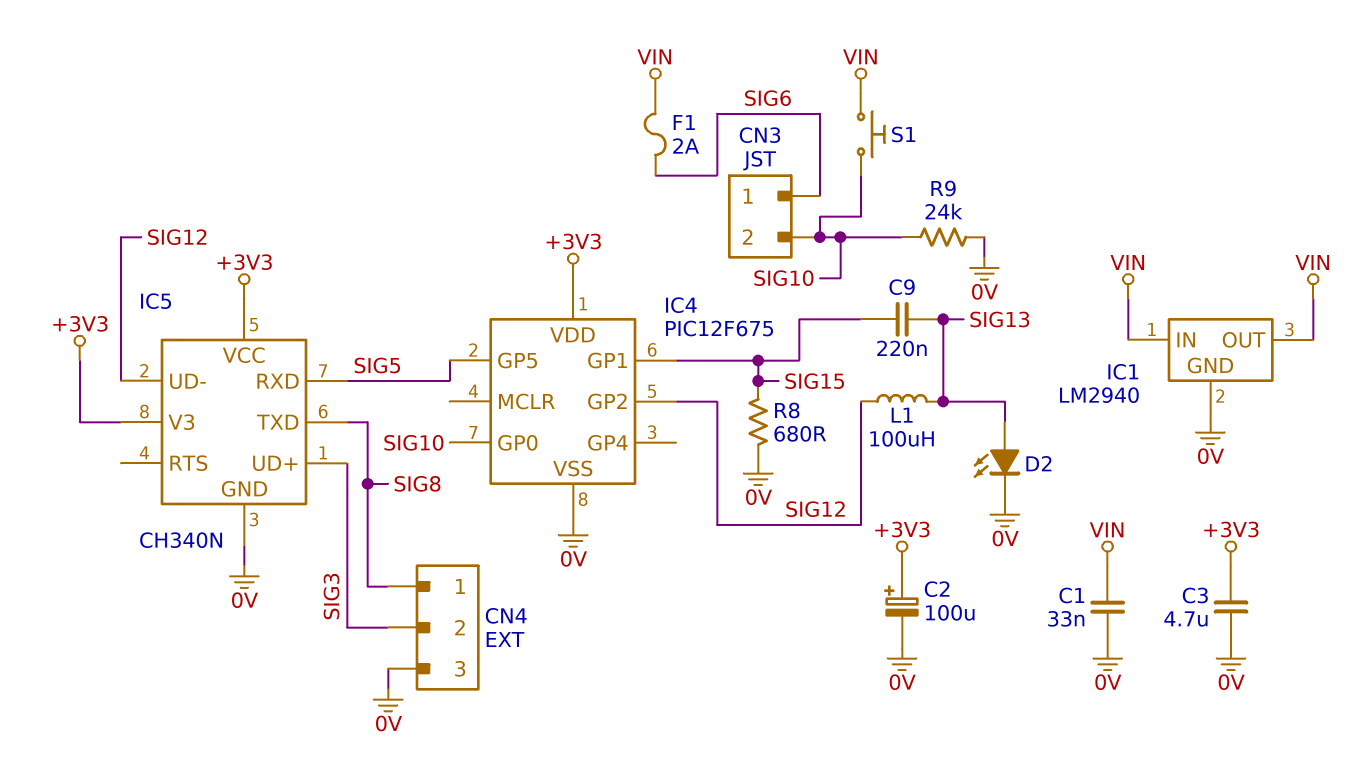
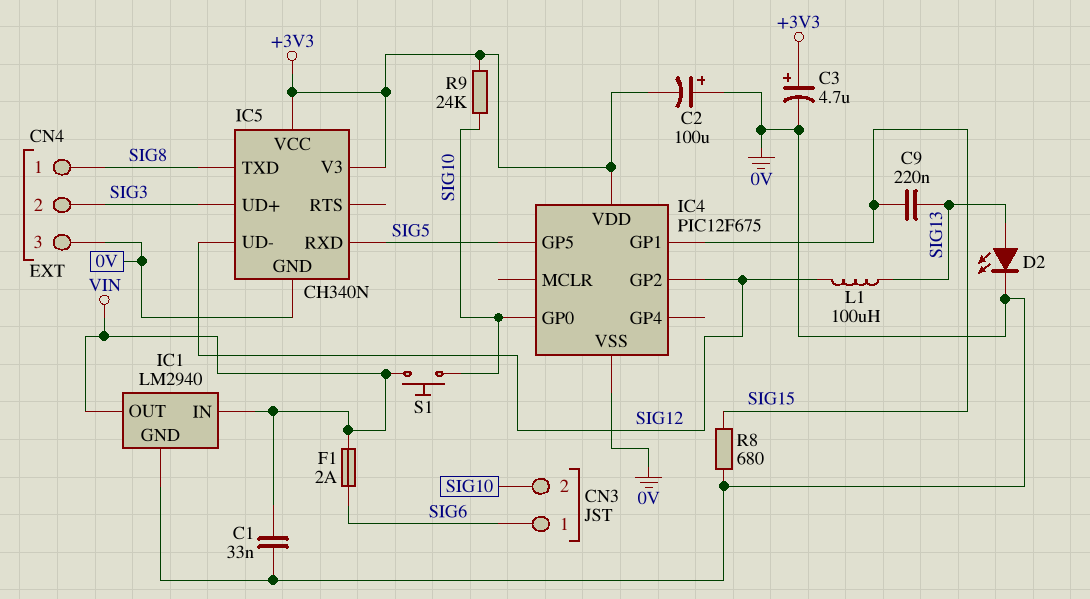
C2: 100uF (plus +3V3, minus 0V) -> 100uF (plus 0V, minus +3V3)
C3: 4.7uF (+3V3, 0V) -> 4.7uF (plus +3V3, minus 0V)
R9: 24k (0V, SIG10) -> 24k (+3V3, SIG10)

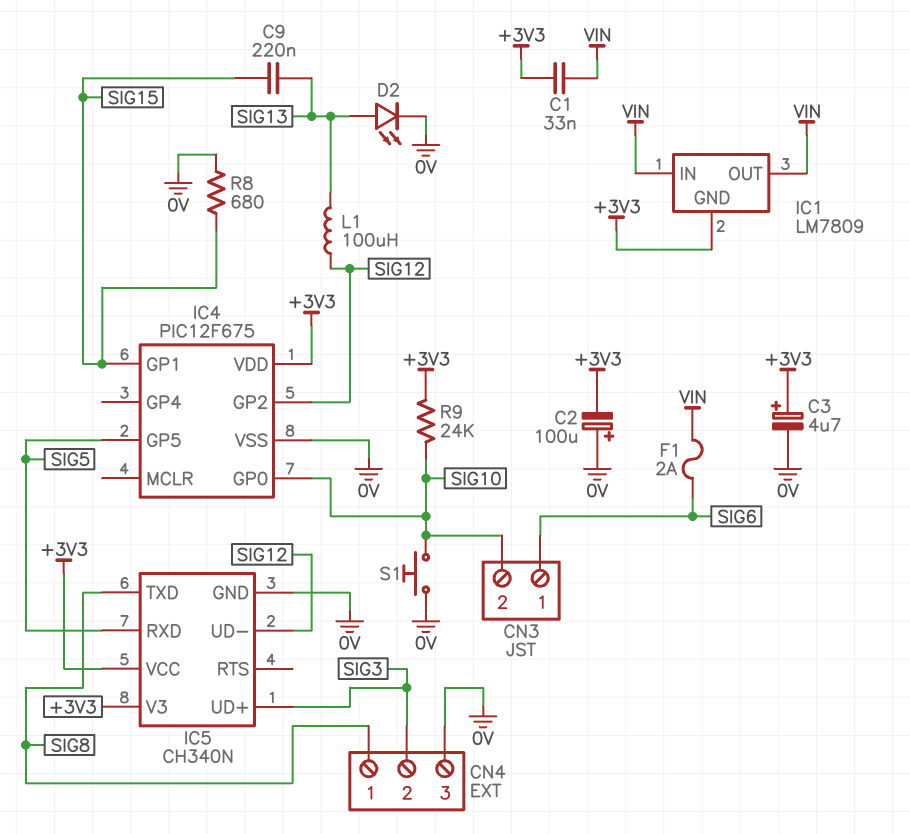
C1: 33nF (0V, VIN) -> 33nF (+3V3, VIN)
IC1: LM2940 -> LM7809
IC1 pin GND: 0V -> +3V3
S1: button (SIG10, VIN) -> button (0V, SIG10)

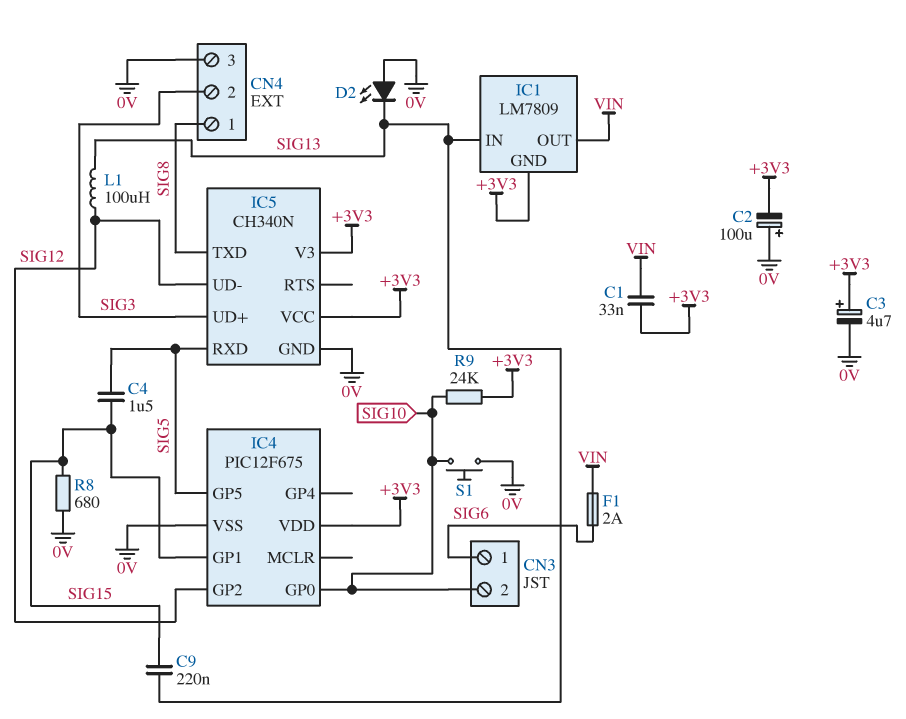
C4: none -> 1.5uF (SIG5, SIG15)
D2: LED (A SIG13, K 0V) -> LED (A 0V, K SIG13)
IC1 pin IN: VIN -> SIG13

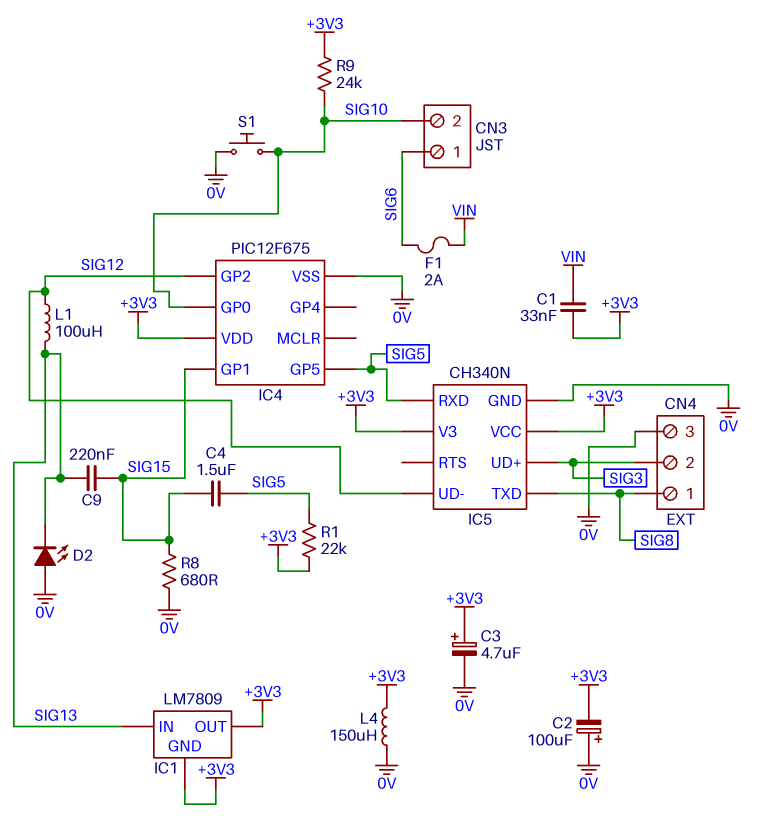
IC1 pin OUT: VIN -> +3V3
L4: none -> 150uH (+3V3, 0V)
R1: none -> 22k (+3V3, SIG5)

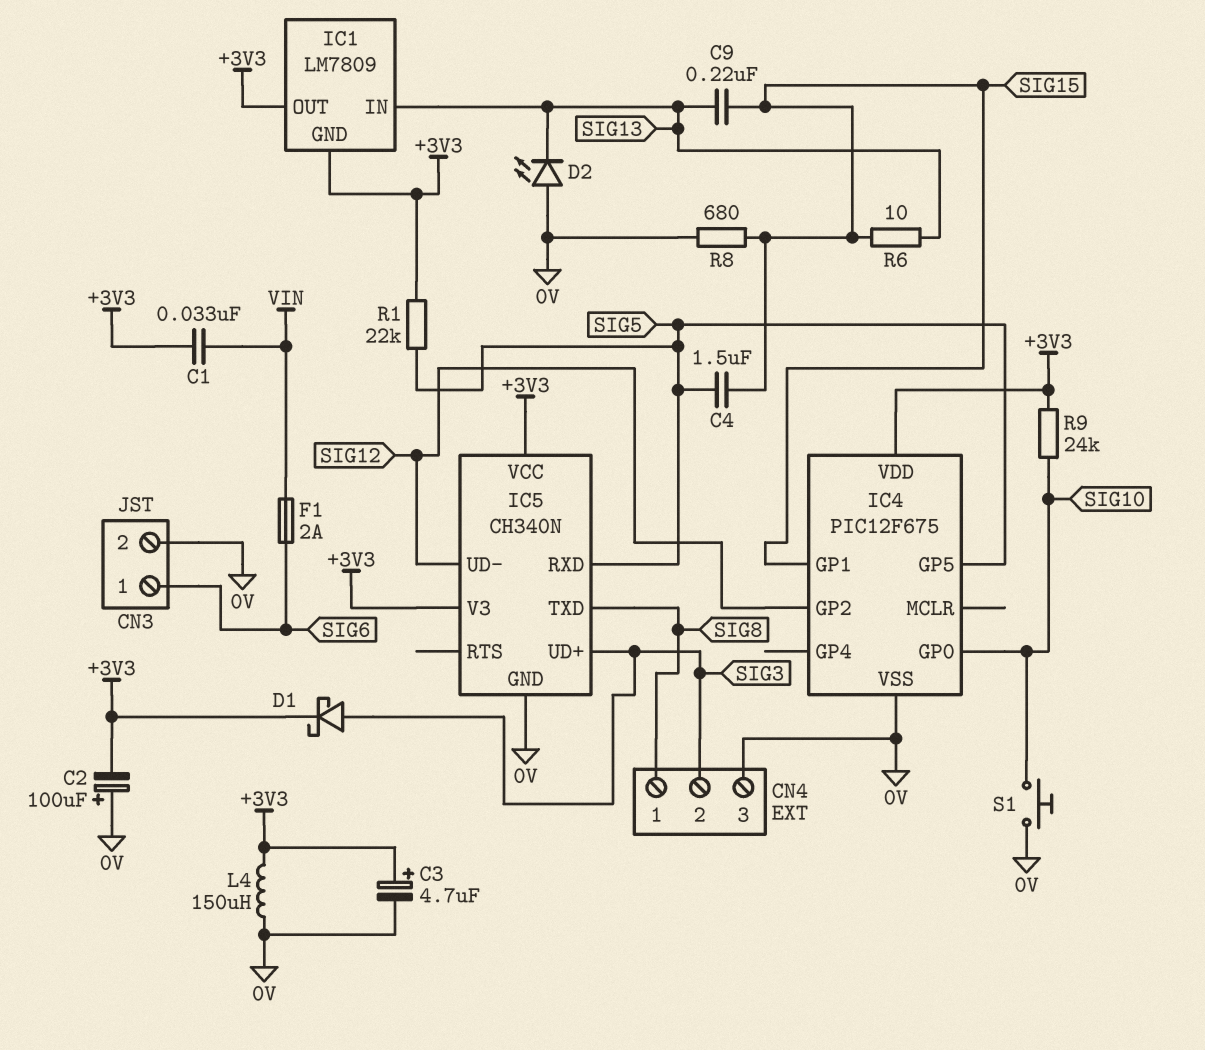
CN3 pin 2: SIG10 -> 0V
D1: none -> schottky (A SIG3, K +3V3)
L1: 100uH (SIG12, SIG13) -> none
R6: none -> 10 (SIG13, SIG15)

